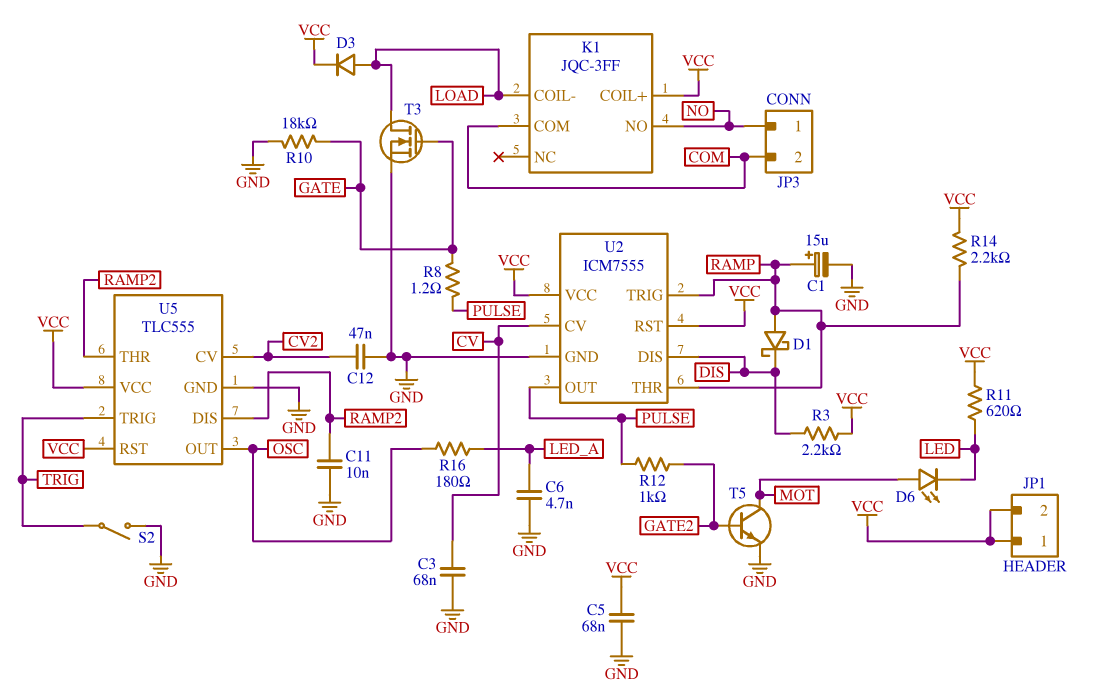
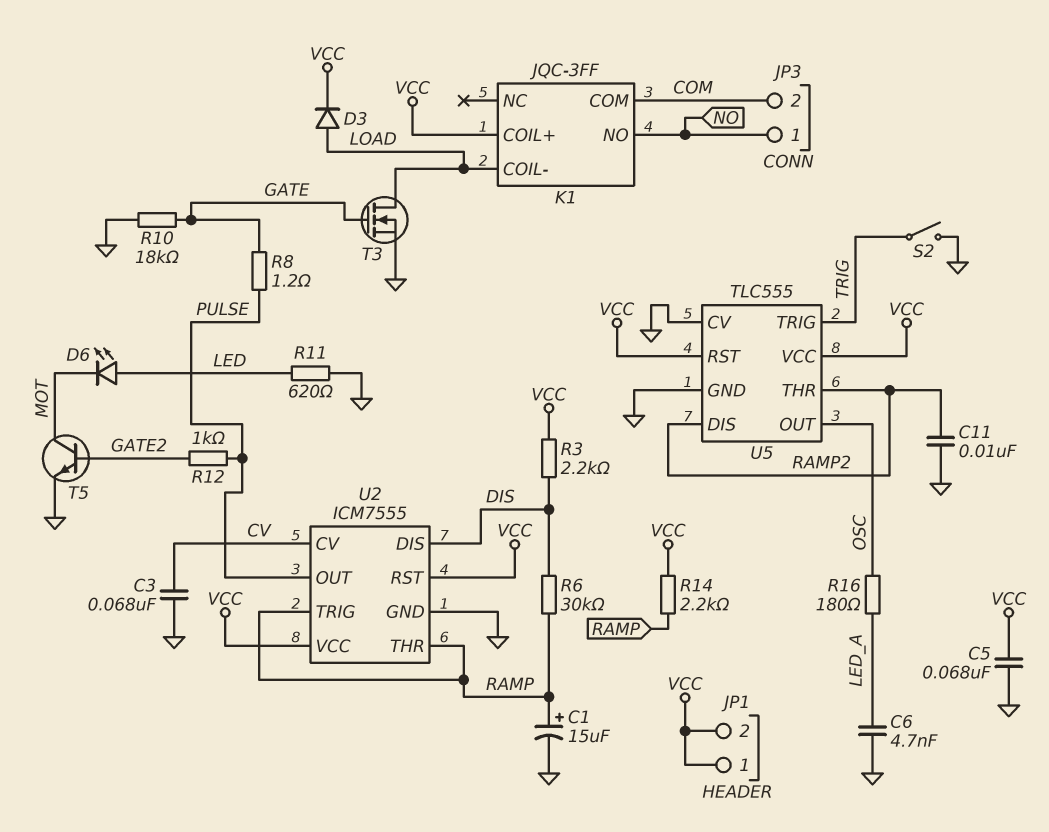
C12: 47nF (CV2, GND) -> none
D1: schottky (A RAMP, K DIS) -> none
D6: LED (A MOT, K LED) -> LED (A LED, K MOT)
R6: none -> 30k (DIS, RAMP)
R11: 620 (LED, VCC) -> 620 (GND, LED)
U5 pin CV: CV2 -> GND

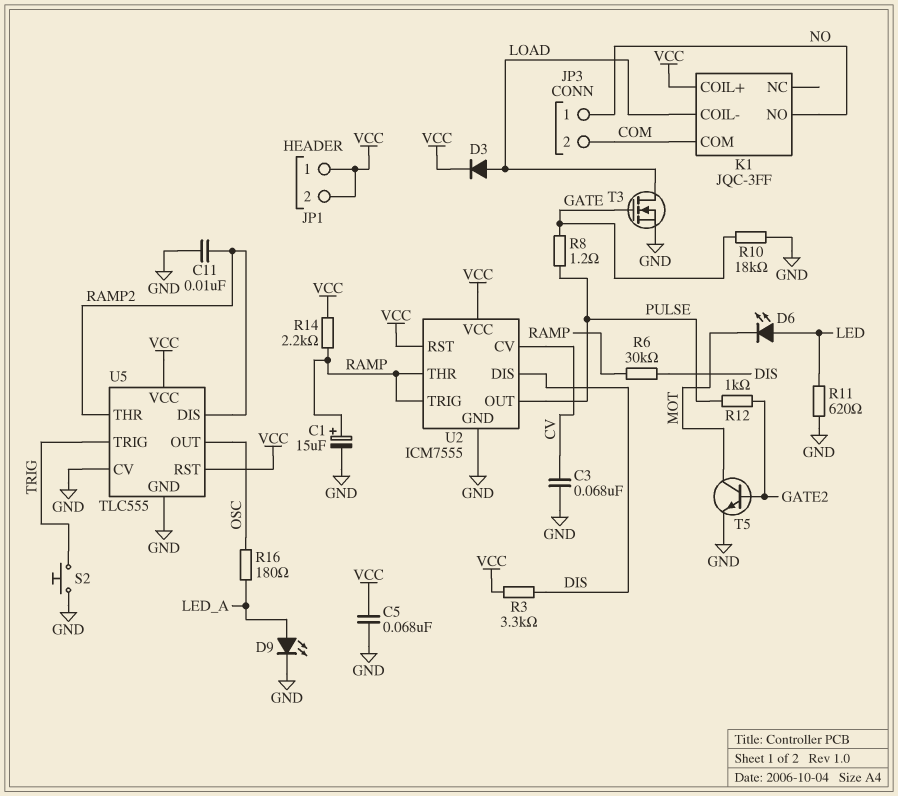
C6: 4.7nF (GND, LED_A) -> none
D9: none -> LED (A LED_A, K GND)
R3: 2.2k (DIS, VCC) -> 3.3k (DIS, VCC)
S2: switch (GND, TRIG) -> button (GND, TRIG)

